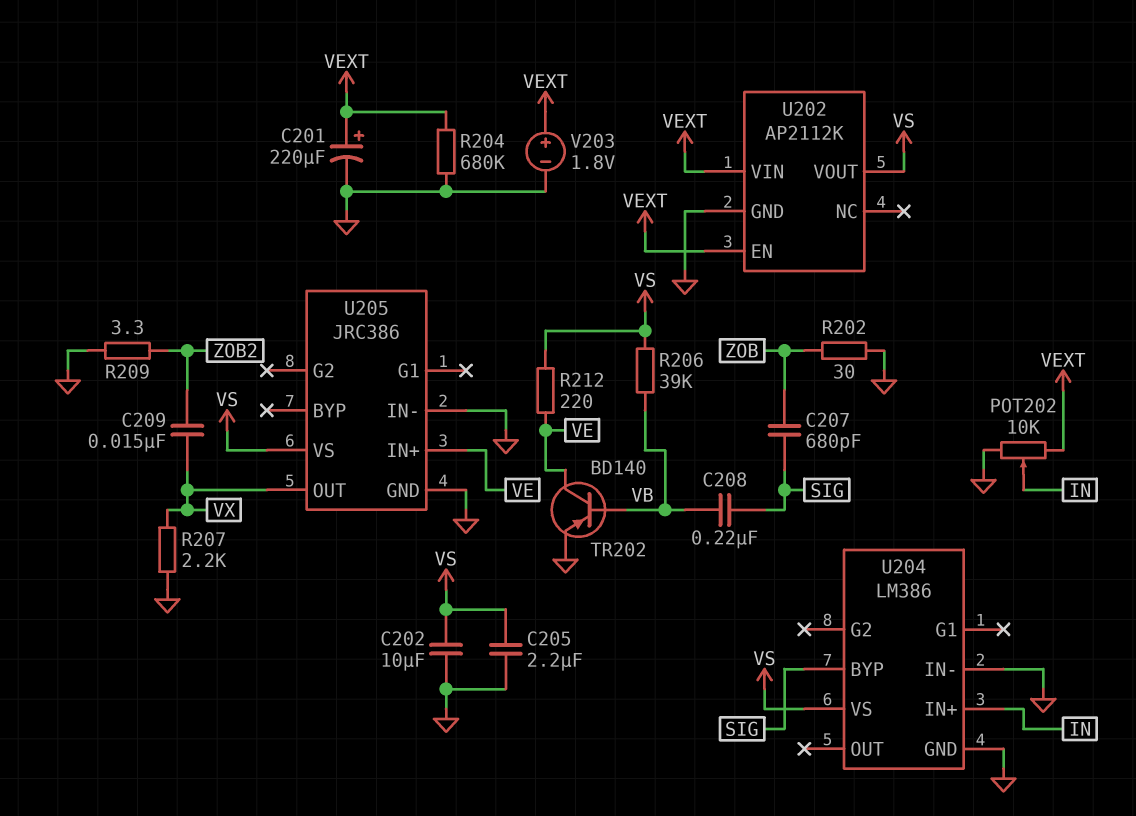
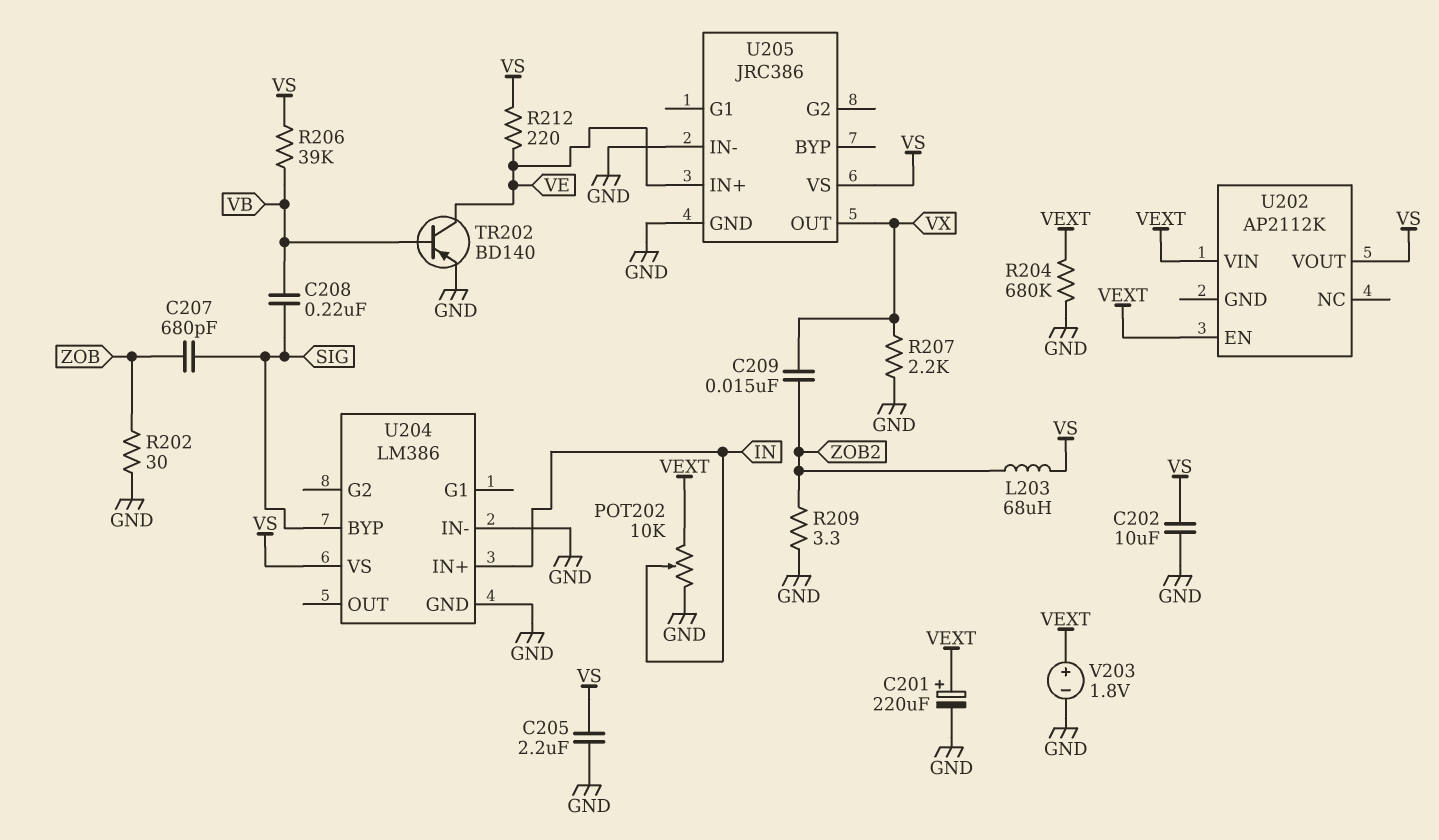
L203: none -> 68uH (VS, ZOB2)
U202 pin GND: GND -> none

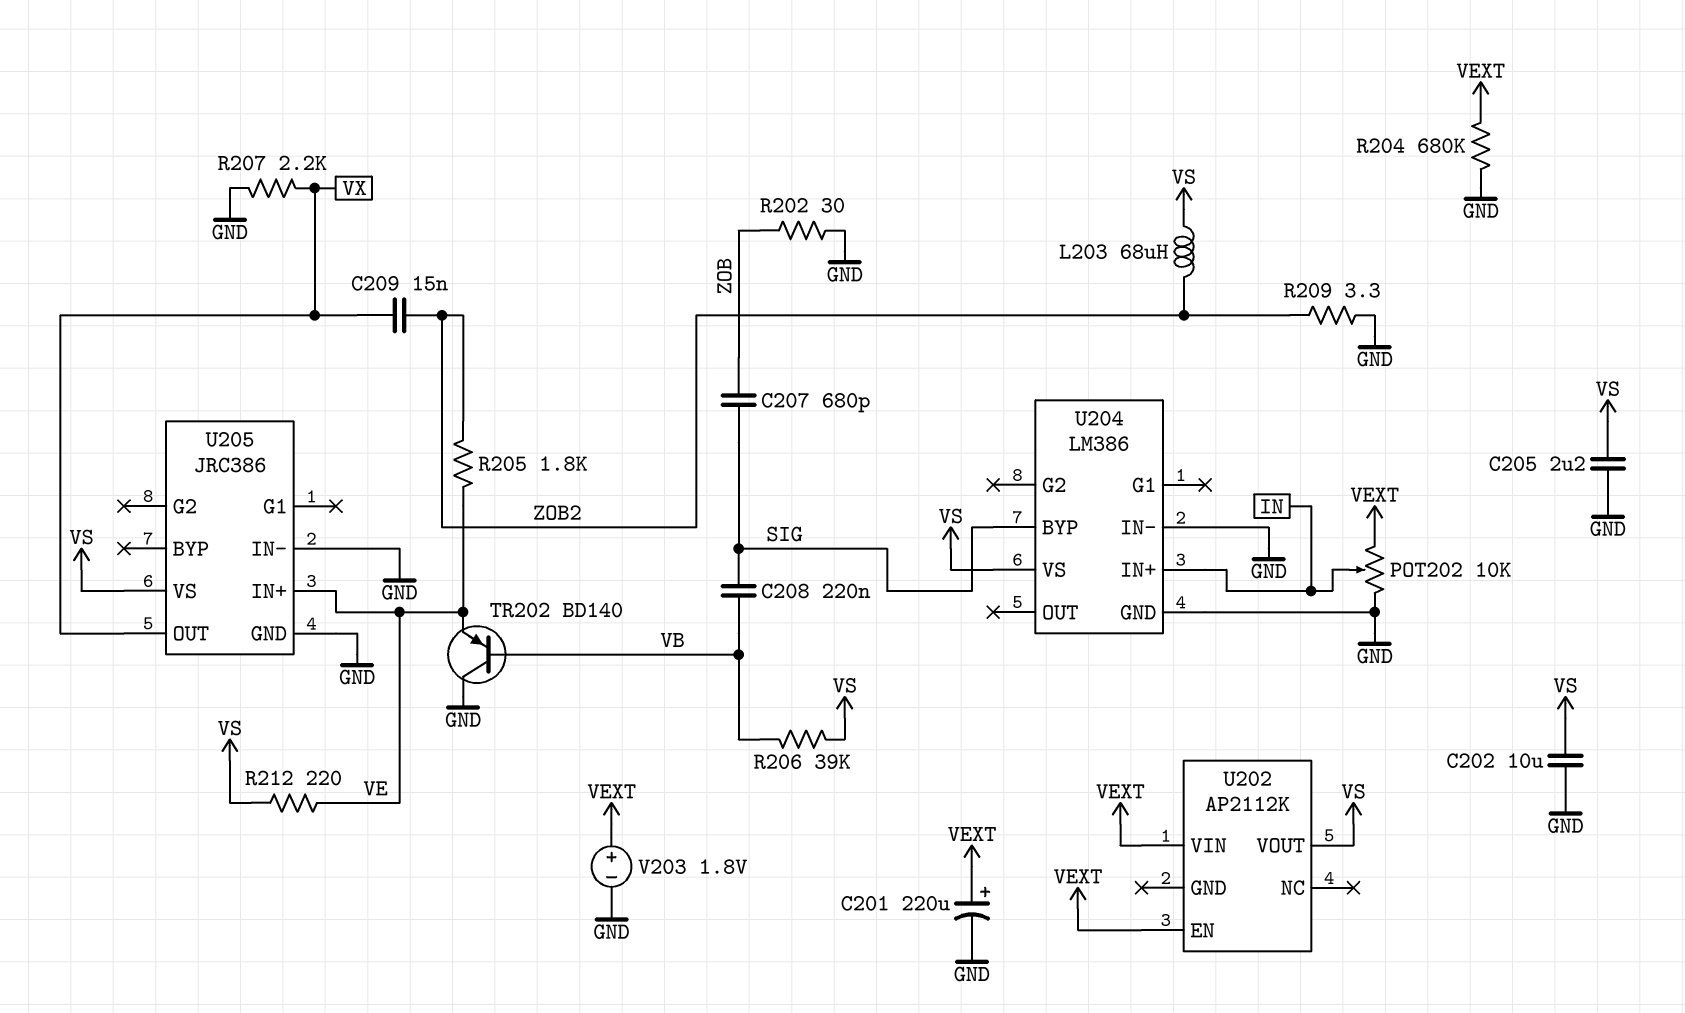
R205: none -> 1.8k (VE, ZOB2)
TR202: PNP BD140 (B VB, C VE, E GND) -> PNP BD140 (B VB, C GND, E VE)

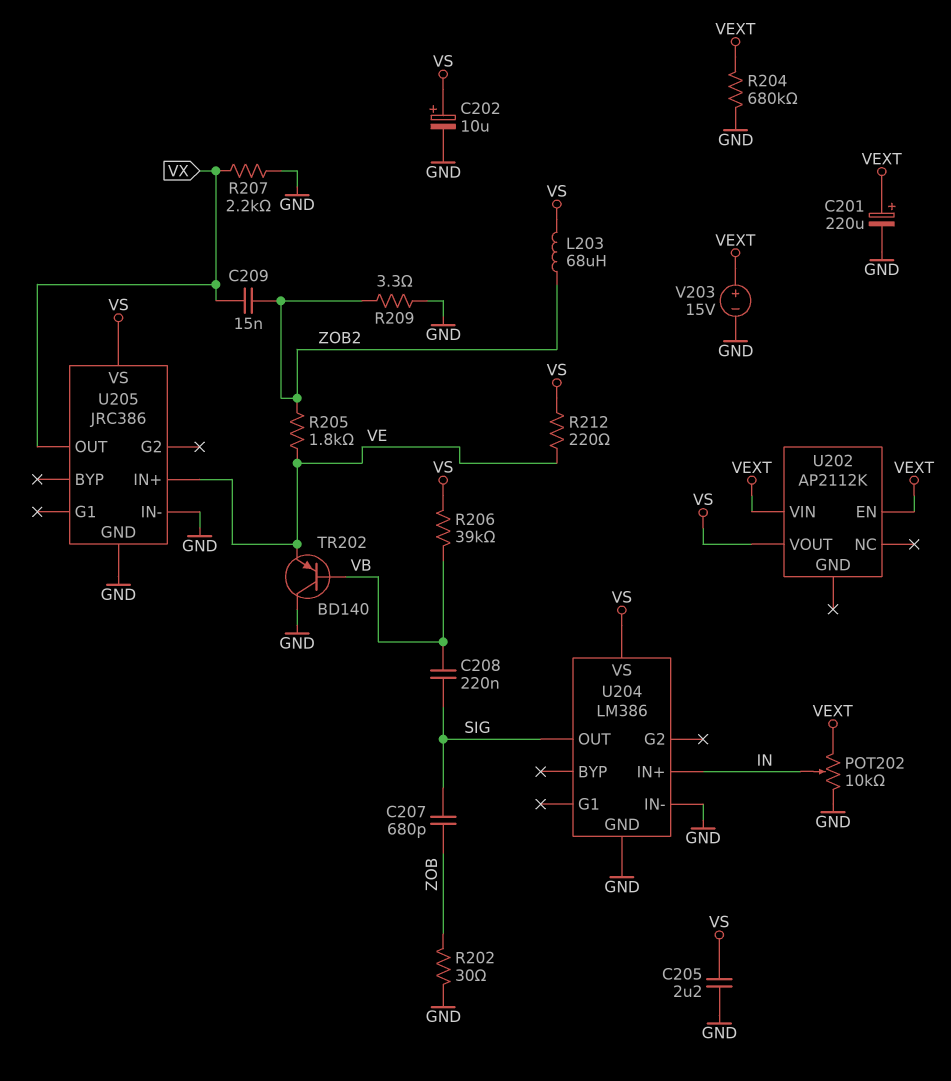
C202: 10uF (GND, VS) -> 10uF (plus VS, minus GND)
U204 pin BYP: SIG -> none
U204 pin OUT: none -> SIG
V203: 1.8V (plus VEXT, minus GND) -> 15V (plus VEXT, minus GND)

